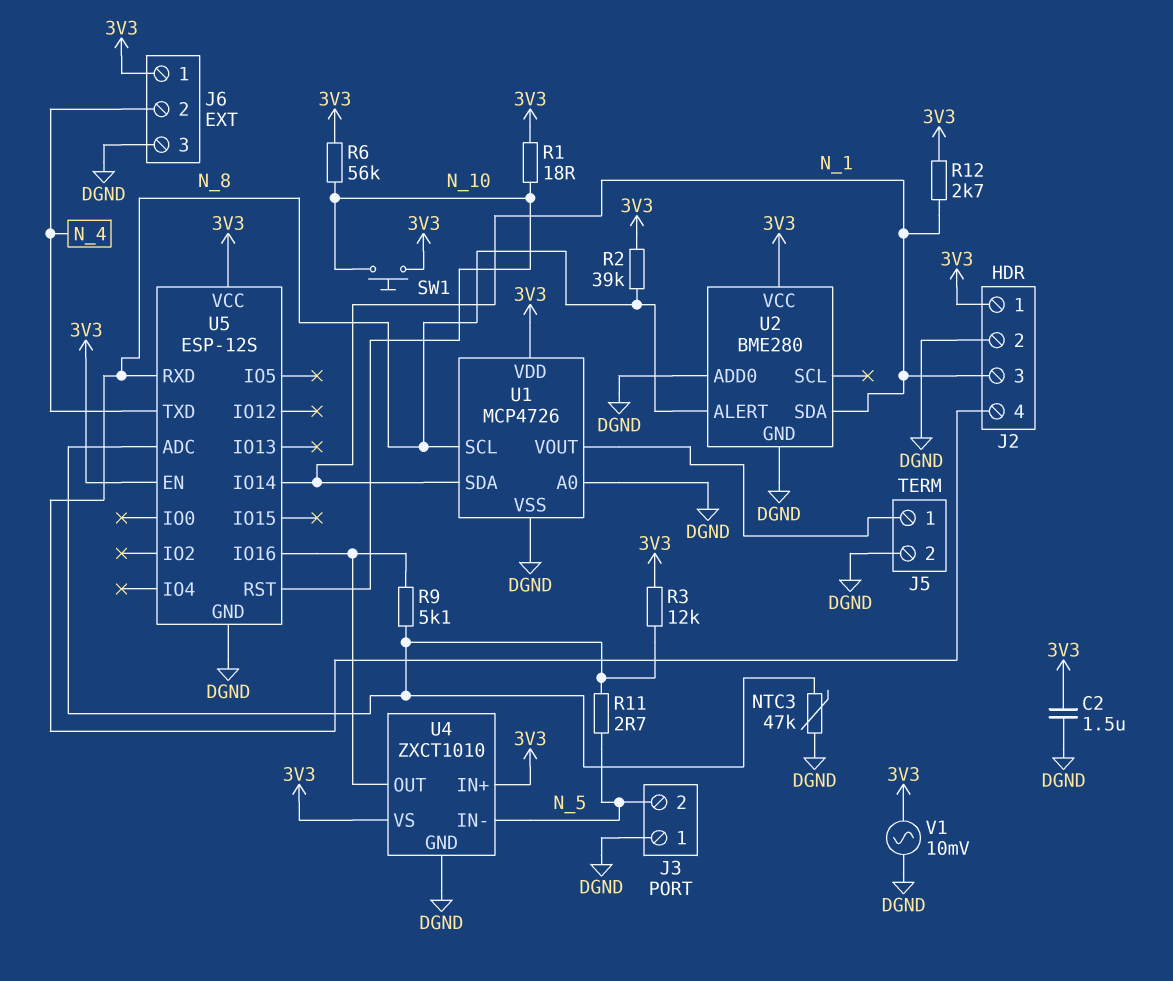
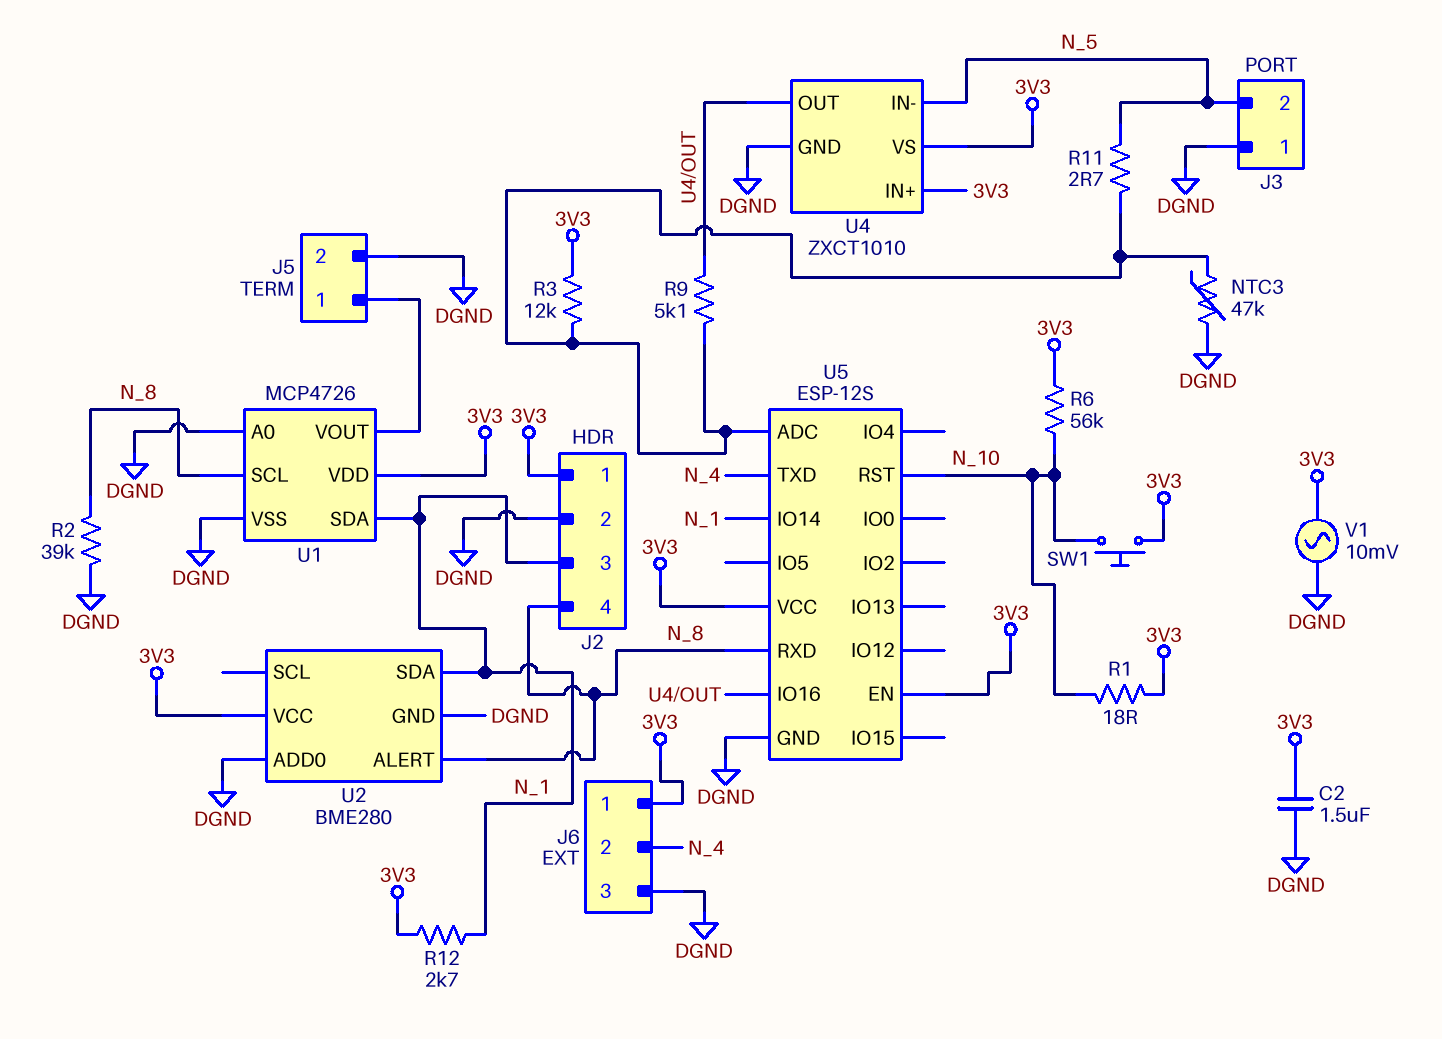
R2: 39k (3V3, N_8) -> 39k (DGND, N_8)

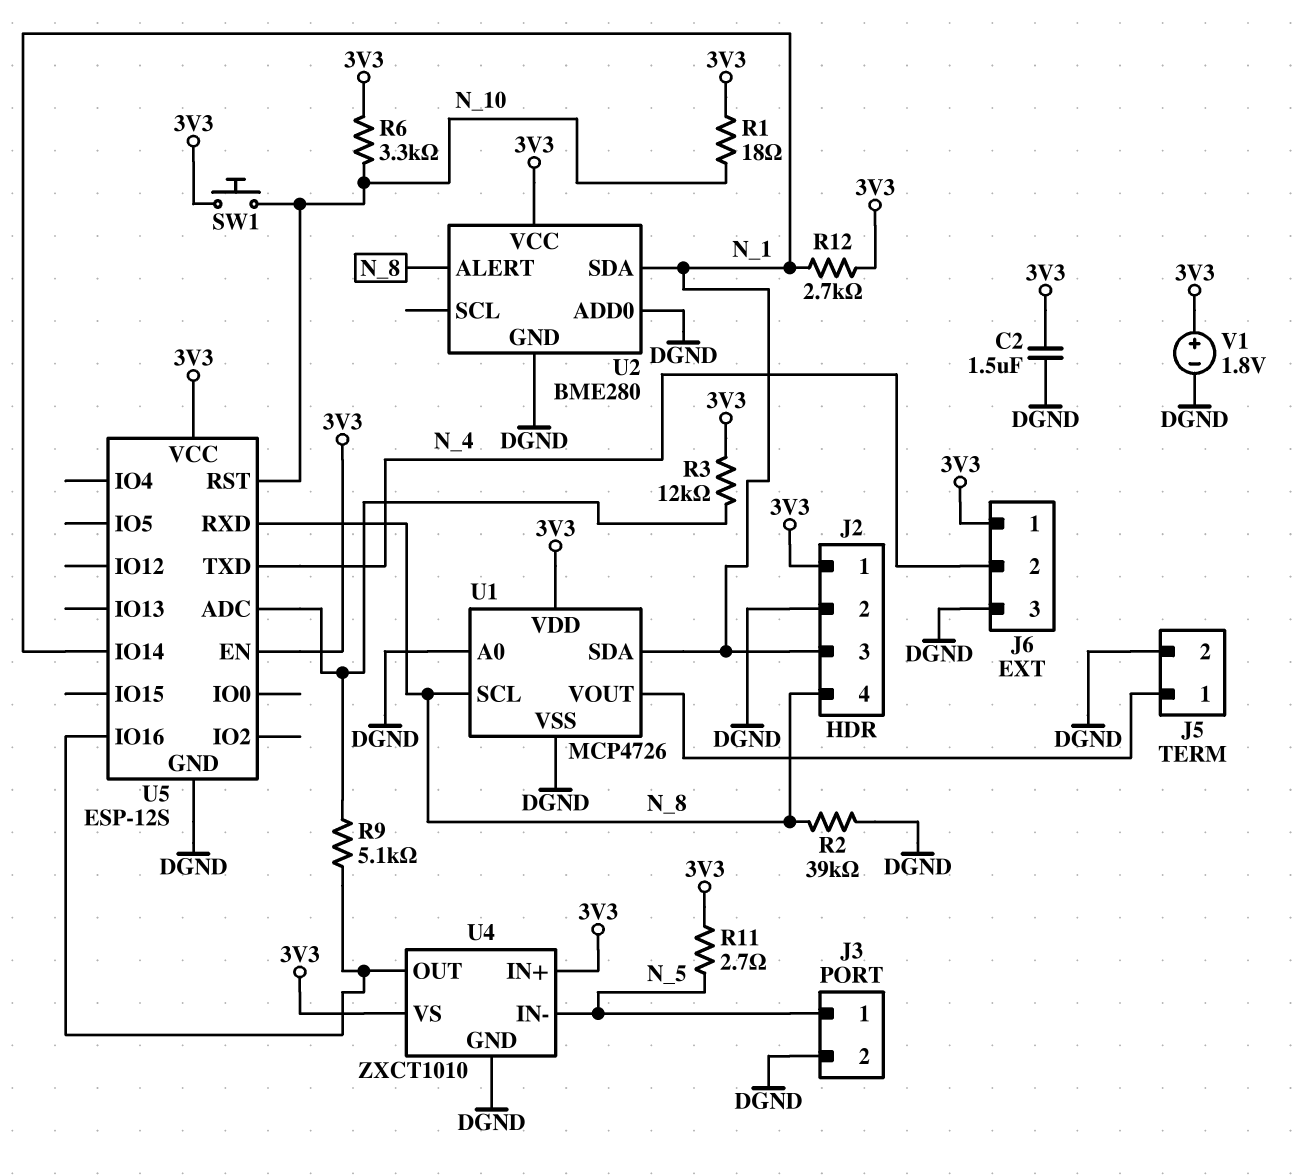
J3 pin 1: DGND -> N_5
J3 pin 2: N_5 -> DGND
NTC3: 47k (DGND, U5/ADC) -> none
R6: 56k (3V3, N_10) -> 3.3k (3V3, N_10)
R11: 2.7 (N_5, U5/ADC) -> 2.7 (3V3, N_5)
V1: AC 10mV (3V3, DGND) -> 1.8V (plus 3V3, minus DGND)

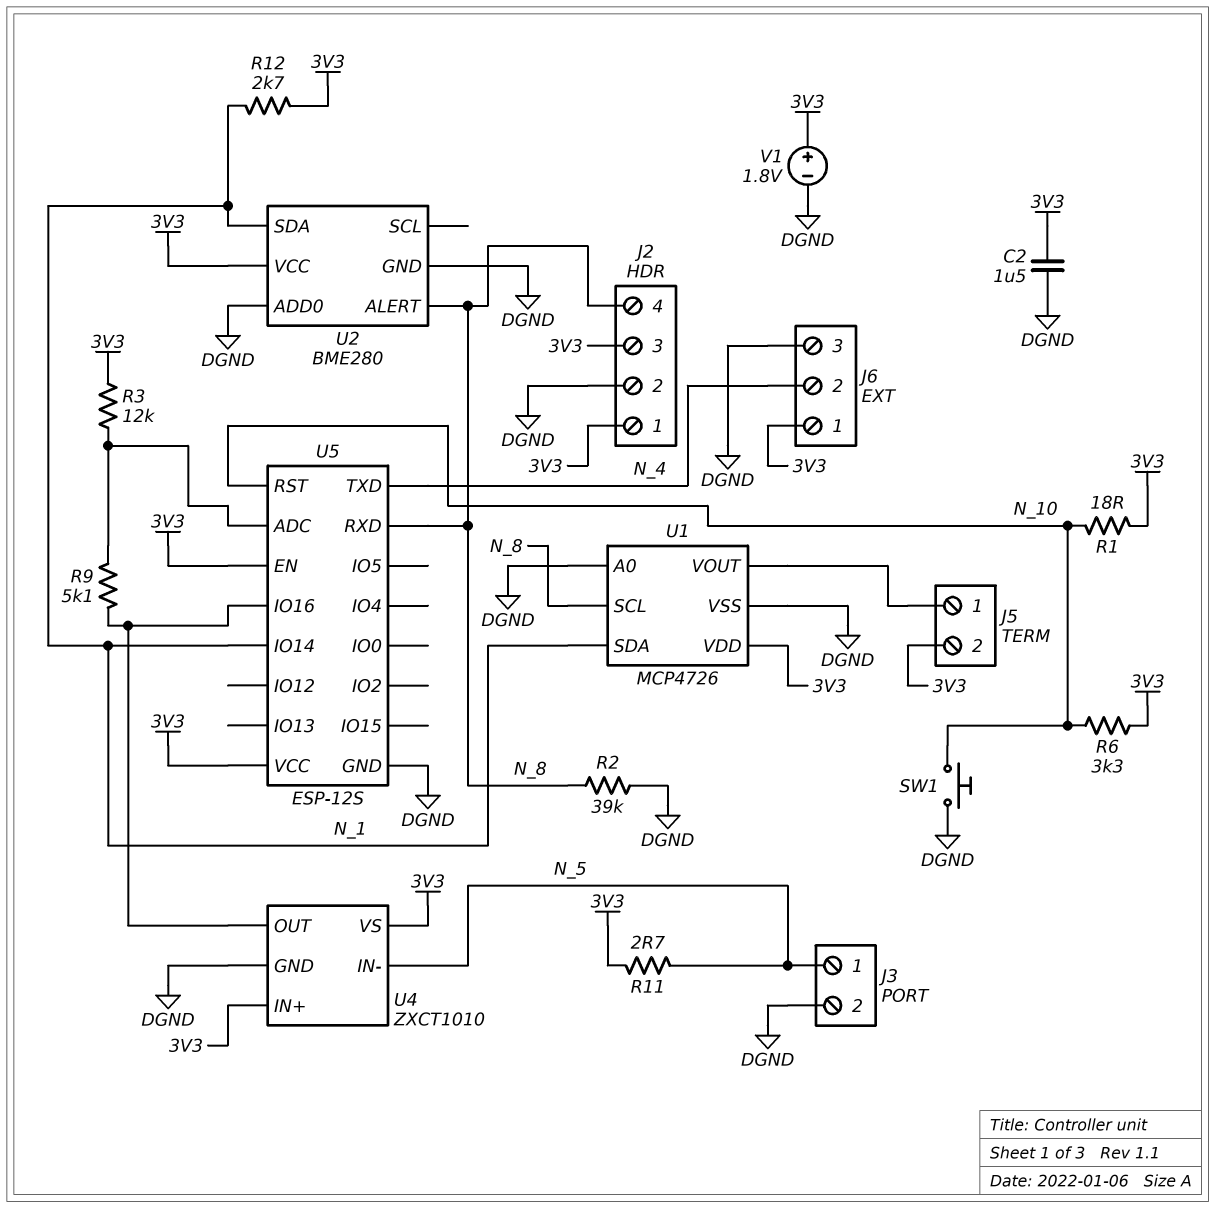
J2 pin 3: N_1 -> 3V3
J5 pin 2: DGND -> 3V3
SW1: button (3V3, N_10) -> button (DGND, N_10)

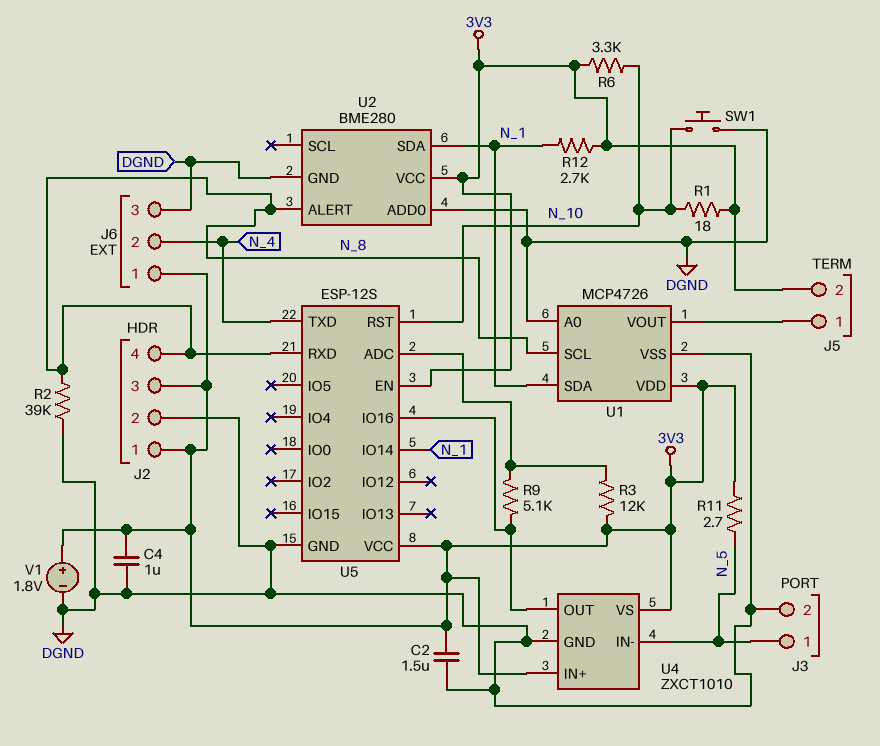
C4: none -> 1uF (3V3, DGND)

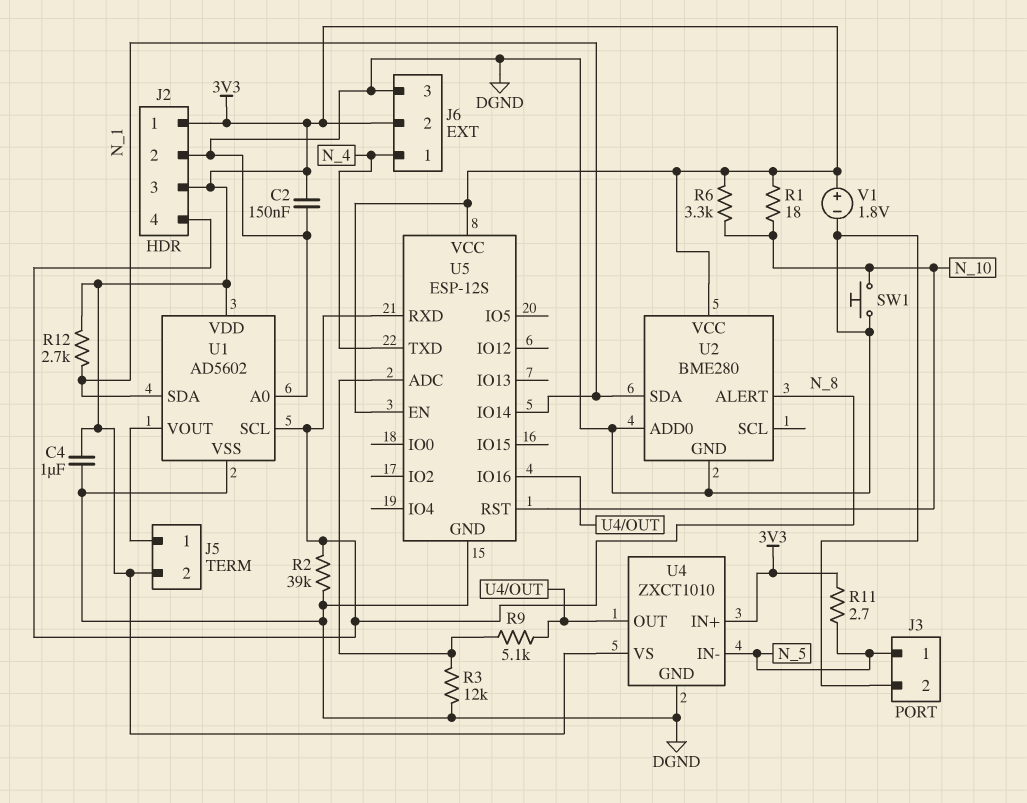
C2: 1.5uF (3V3, DGND) -> 150nF (3V3, DGND)
J6 pin 1: 3V3 -> N_4
J6 pin 2: N_4 -> 3V3
R3: 12k (3V3, U5/ADC) -> 12k (DGND, U5/ADC)
U1: MCP4726 -> AD5602

